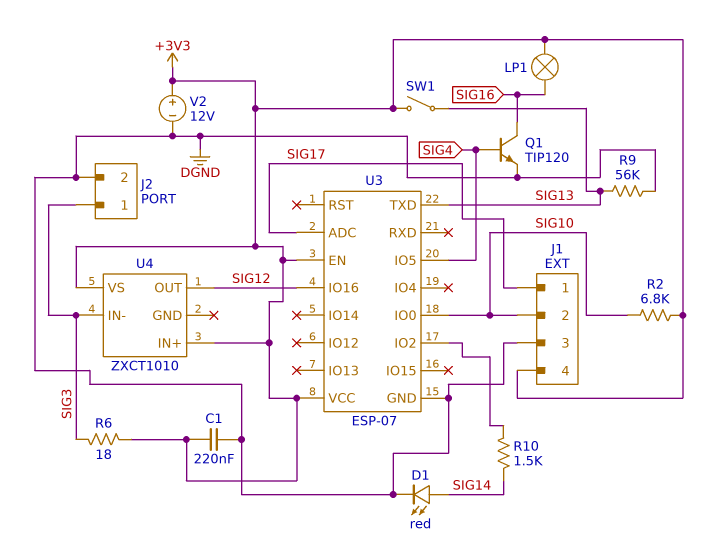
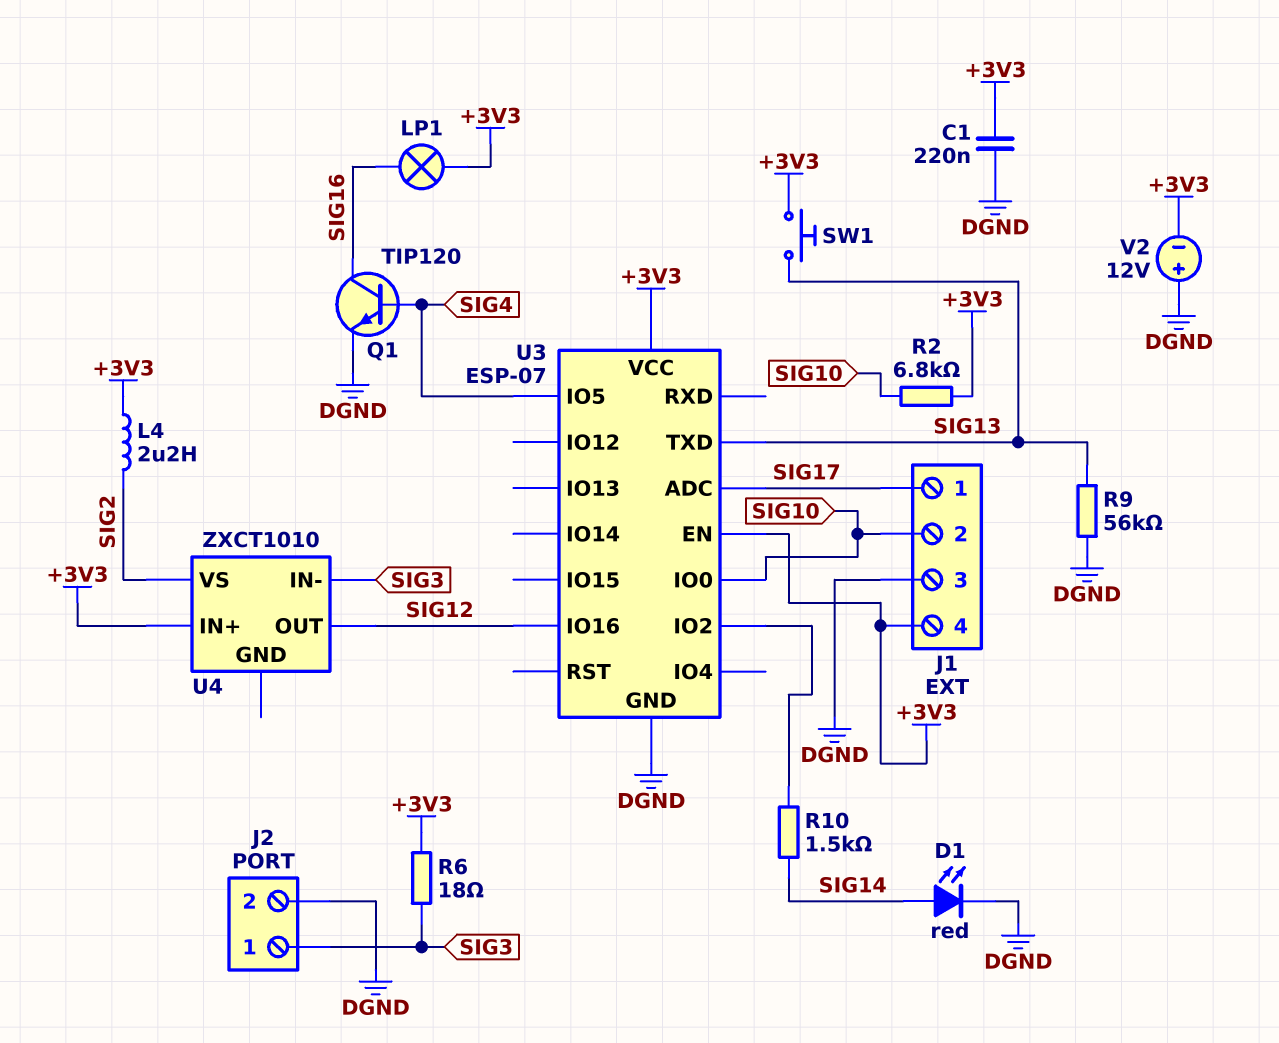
L4: none -> 2.2uH (+3V3, SIG2)
SW1: switch (+3V3, SIG13) -> button (+3V3, SIG13)
U4 pin VS: +3V3 -> SIG2
V2: 12V (plus +3V3, minus DGND) -> 12V (plus DGND, minus +3V3)

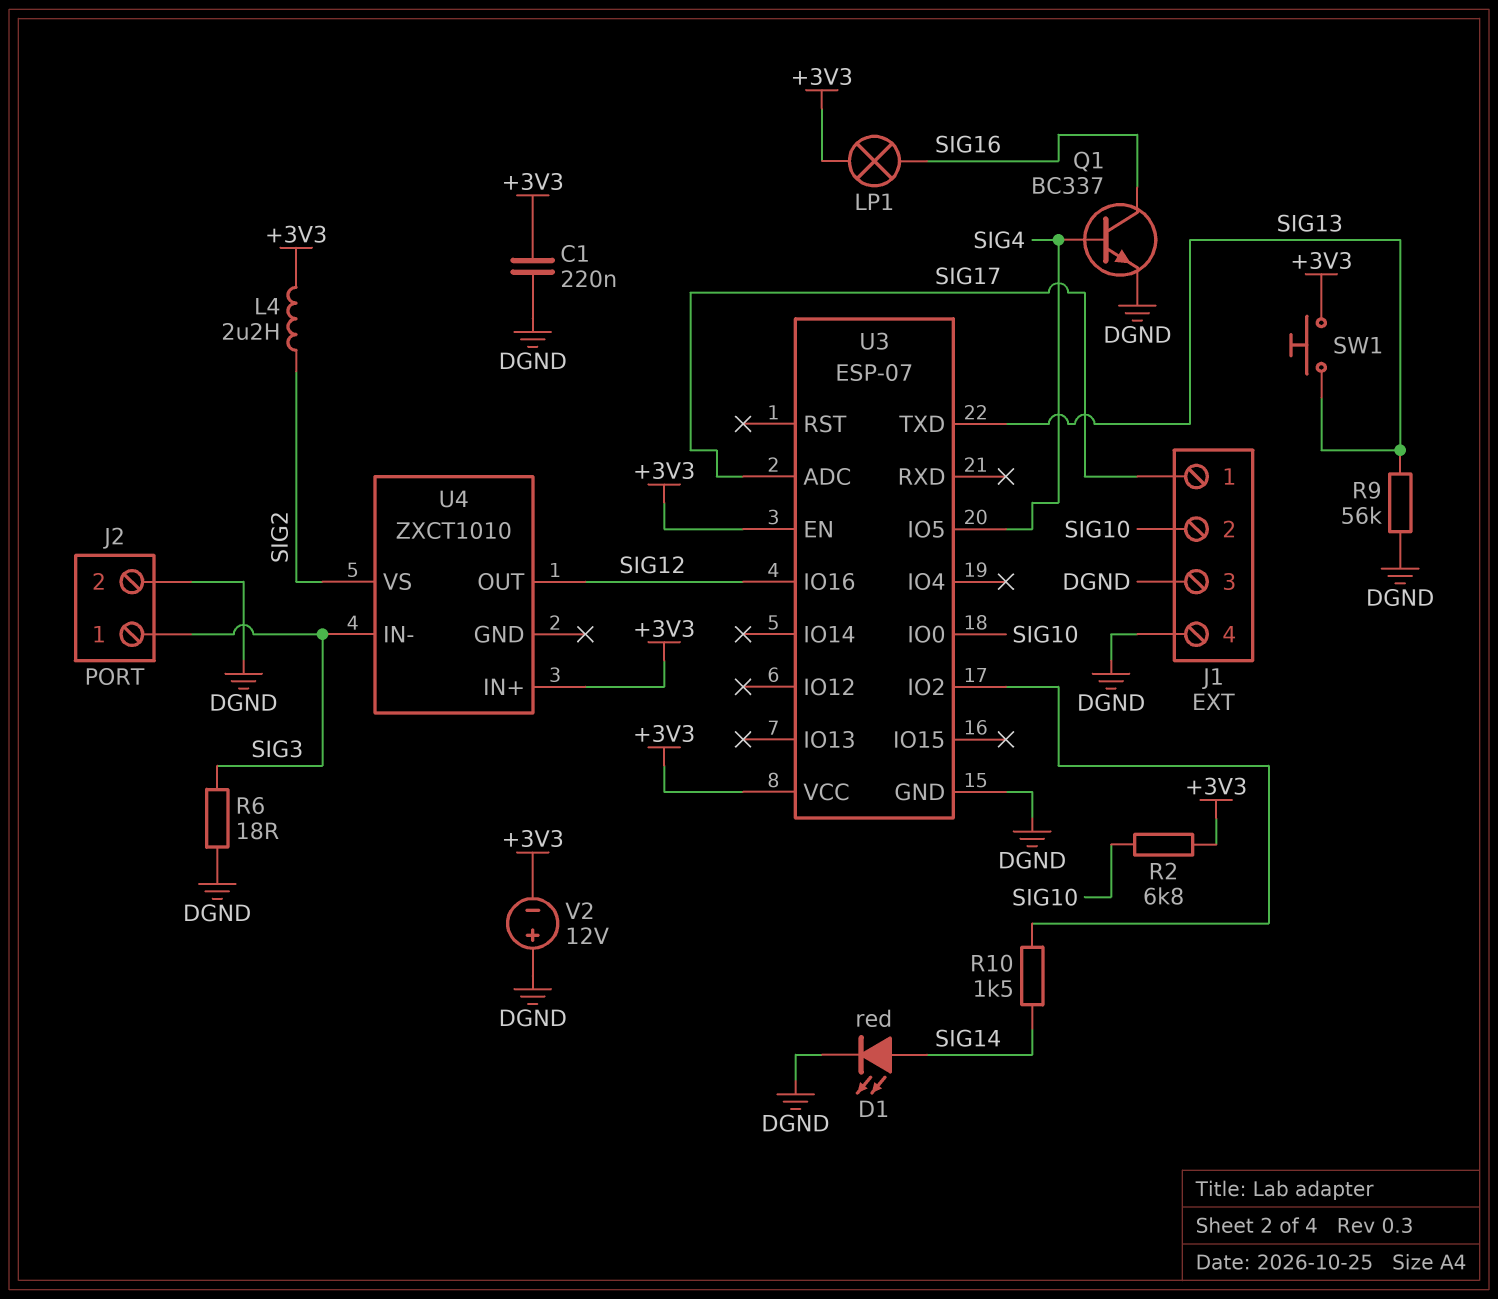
J1 pin 4: +3V3 -> DGND
Q1: NPN TIP120 (B SIG4, C SIG16, E DGND) -> NPN BC337 (B SIG4, C SIG16, E DGND)
R6: 18 (+3V3, SIG3) -> 18 (DGND, SIG3)

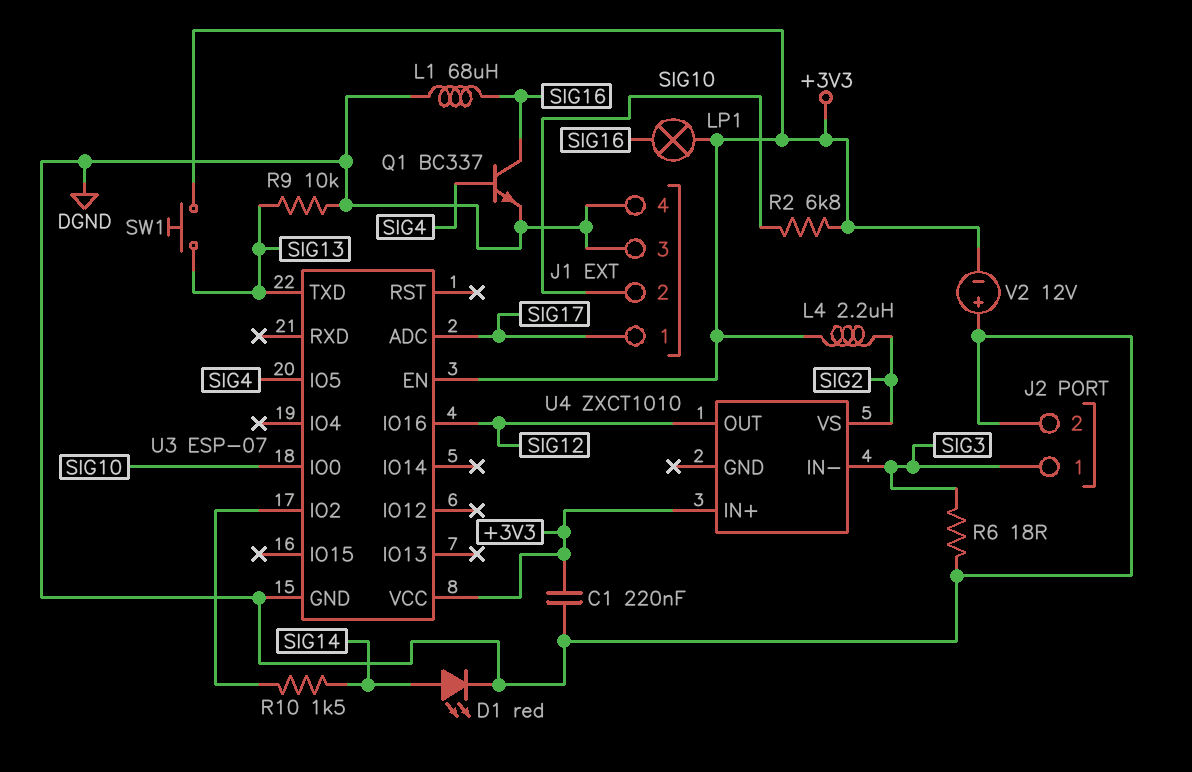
L1: none -> 68uH (DGND, SIG16)
R9: 56k (DGND, SIG13) -> 10k (DGND, SIG13)

